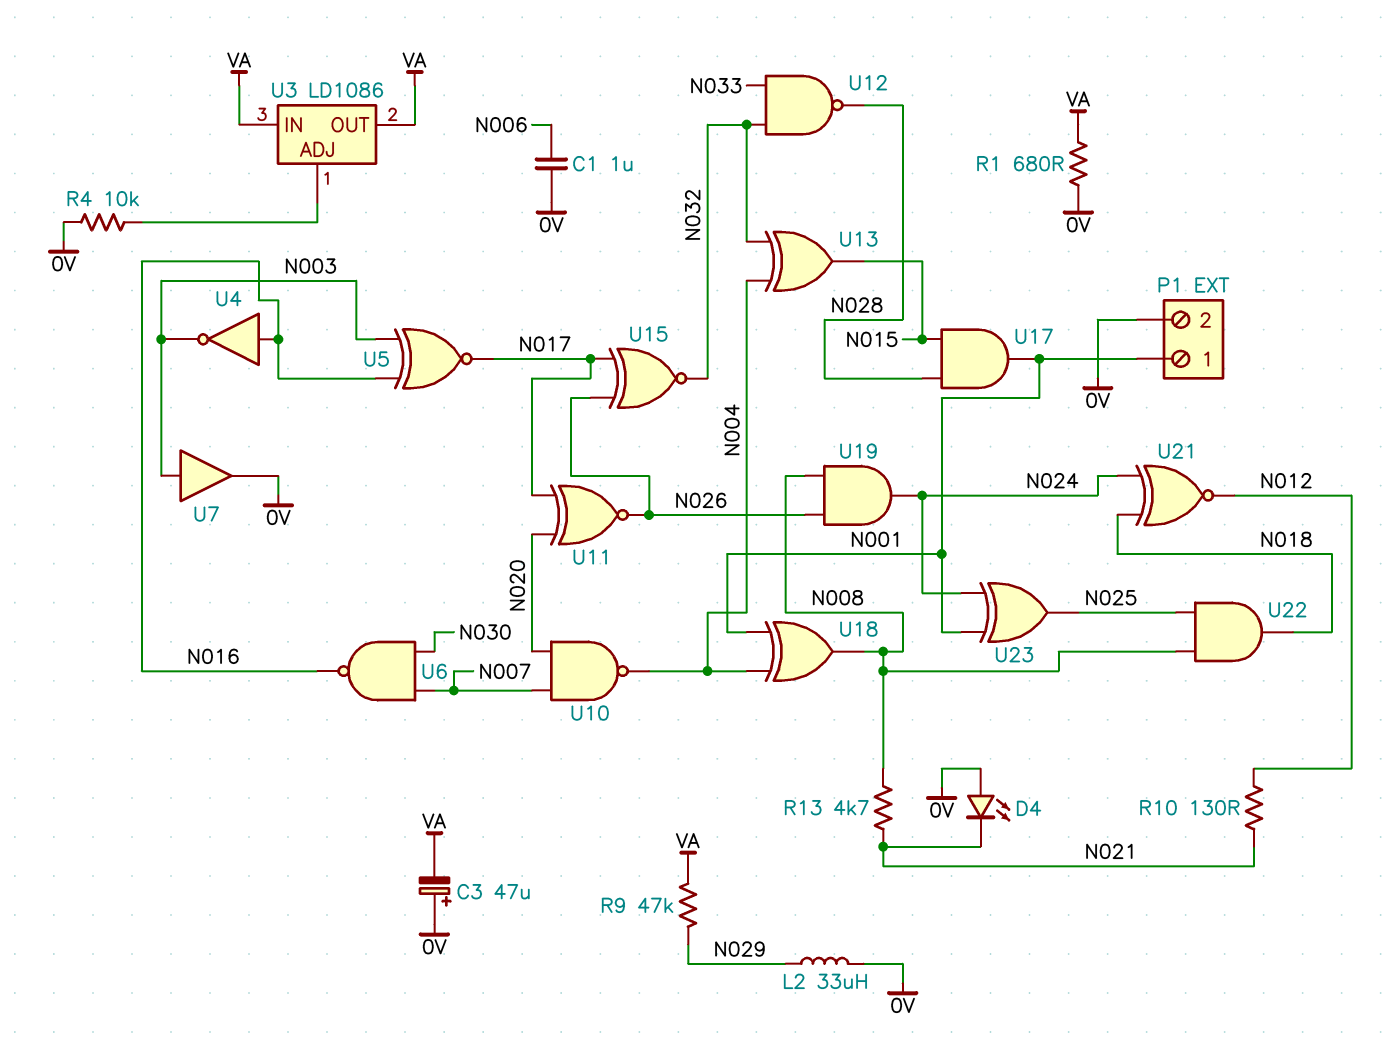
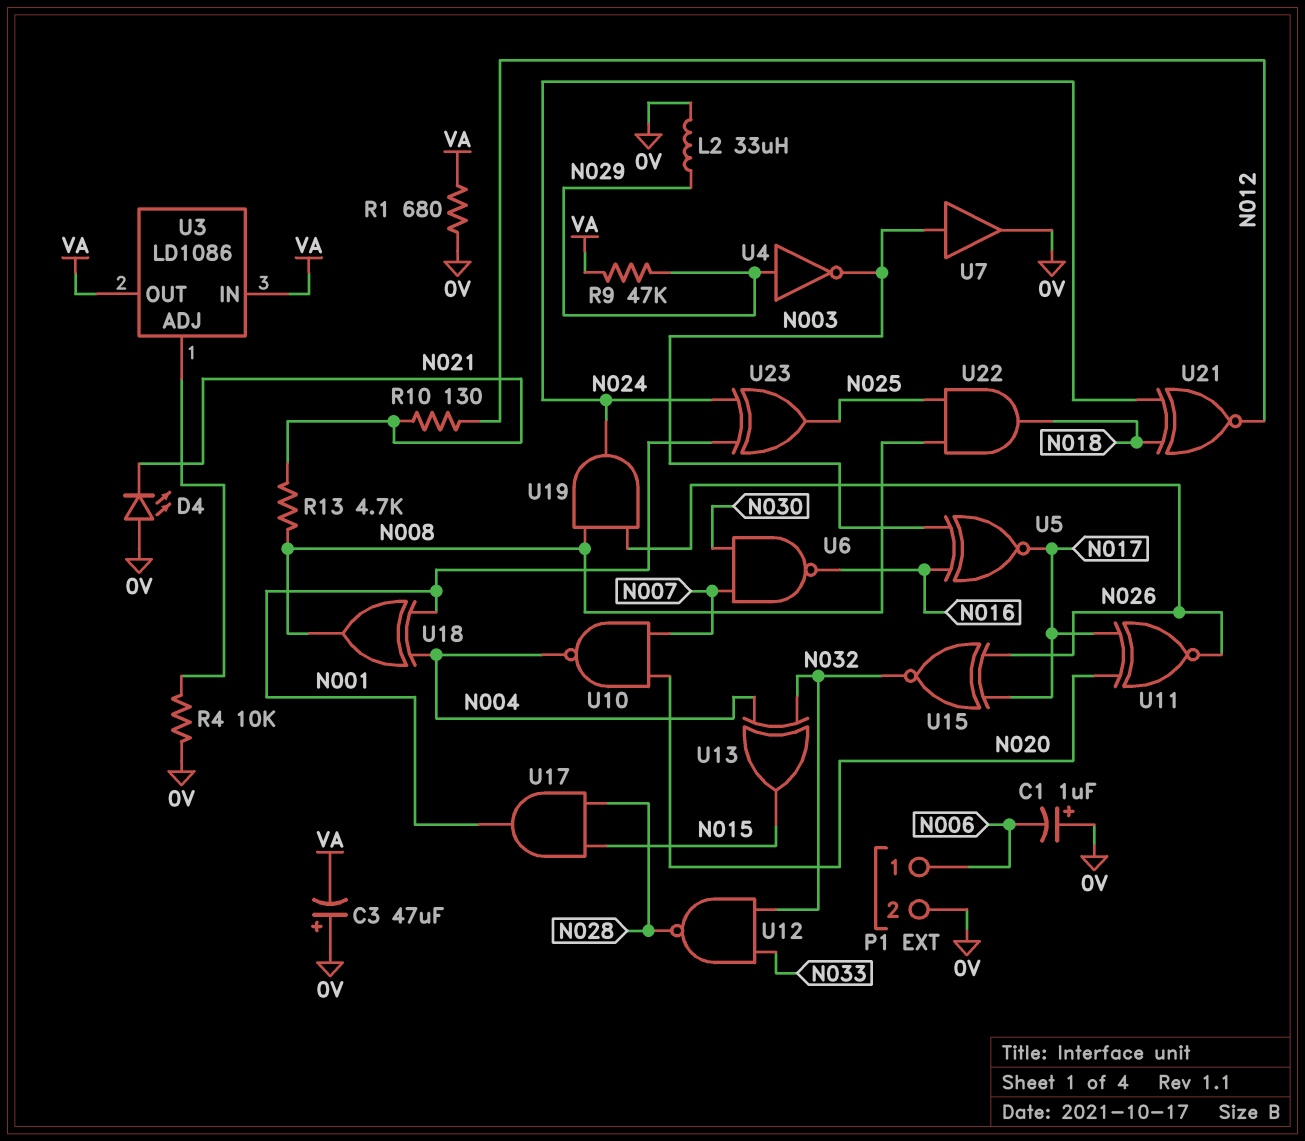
C1: 1uF (0V, N006) -> 1uF (plus 0V, minus N006)
P1 pin 1: N001 -> N006
U4: NOT (in N016, out N003) -> NOT (in N029, out N003)

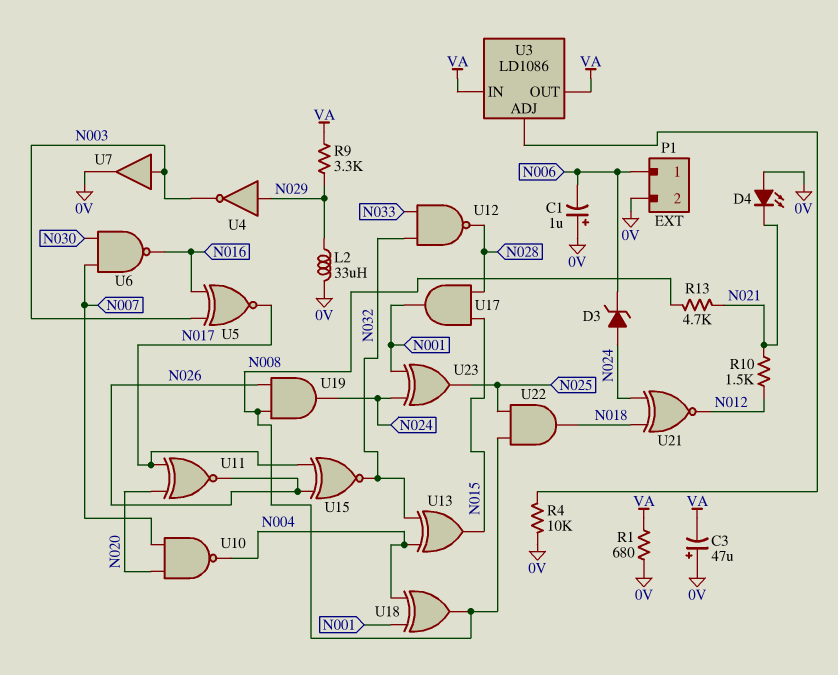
D3: none -> zener (A N024, K N006)
R9: 47k (N029, VA) -> 3.3k (N029, VA)
R10: 130 (N012, N021) -> 1.5k (N012, N021)

